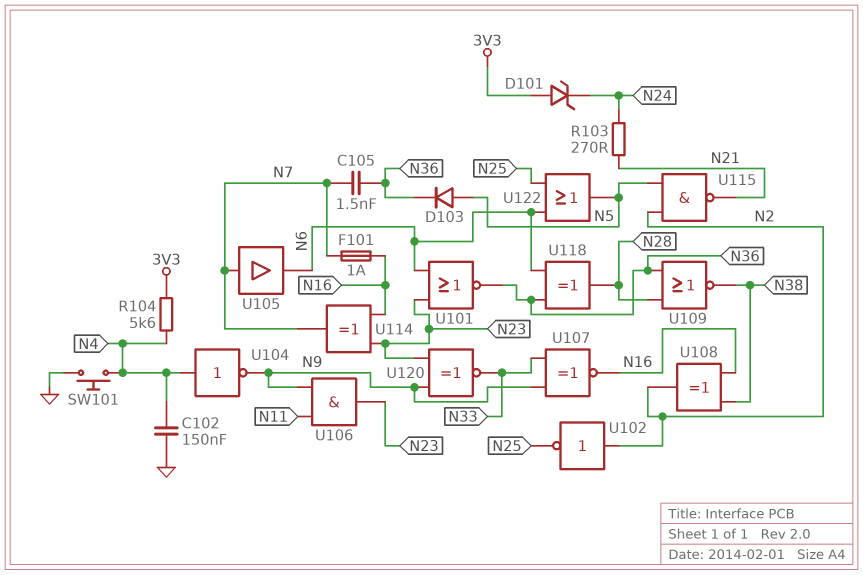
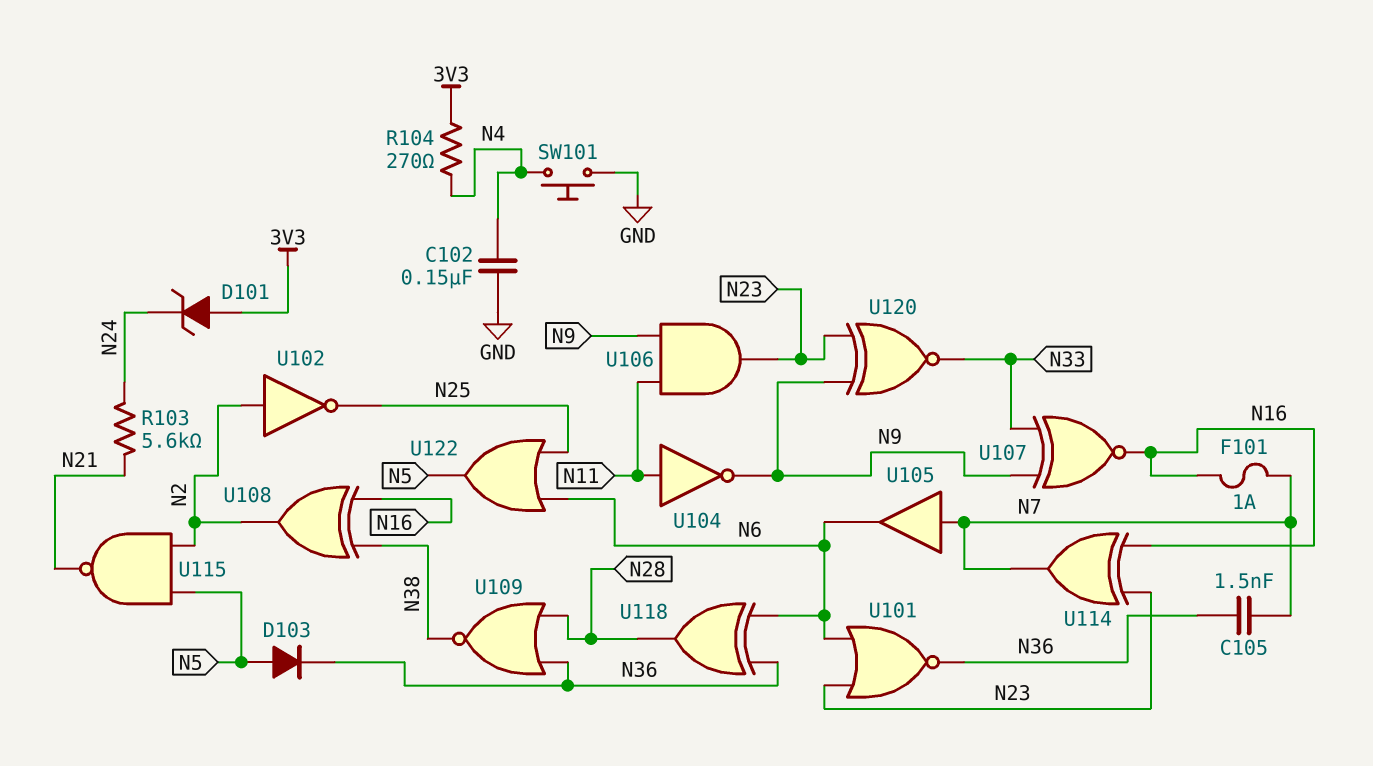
R103: 270 (N21, N24) -> 5.6k (N21, N24)
R104: 5.6k (3V3, N4) -> 270 (3V3, N4)
U104: NOT (in N4, out N9) -> NOT (in N11, out N9)

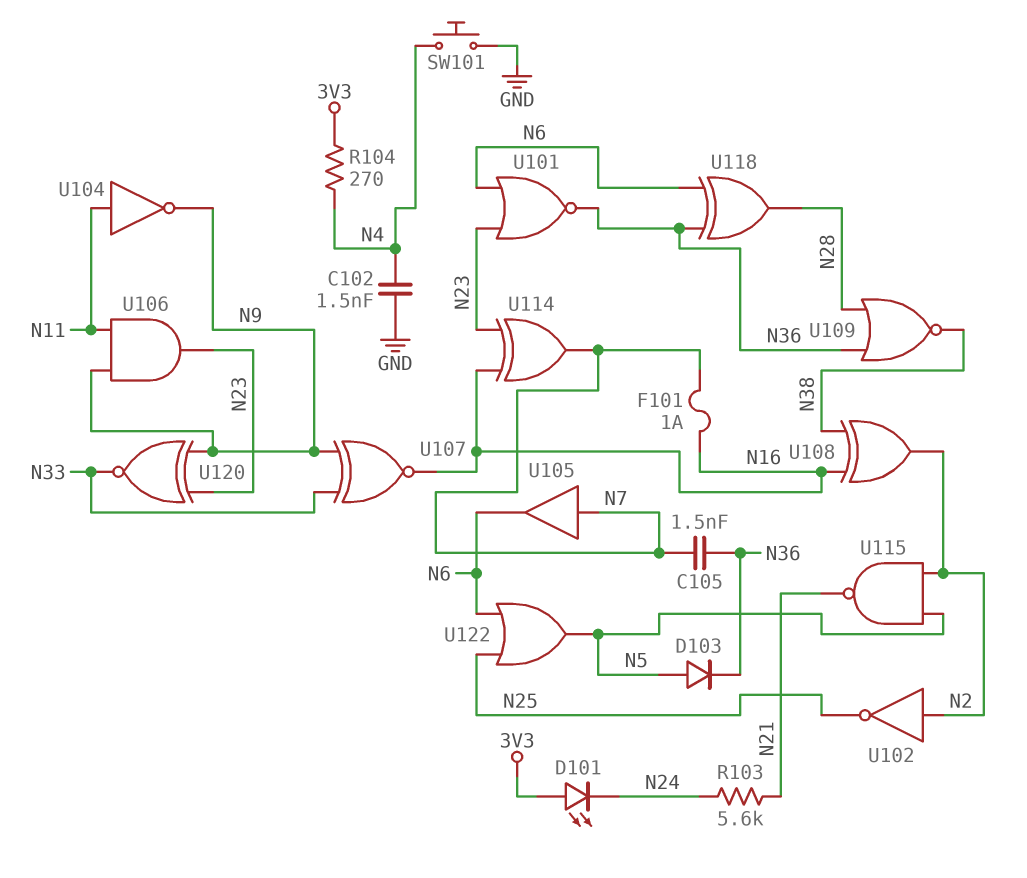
C102: 150nF (GND, N4) -> 1.5nF (GND, N4)
D101: zener (A 3V3, K N24) -> LED (A 3V3, K N24)

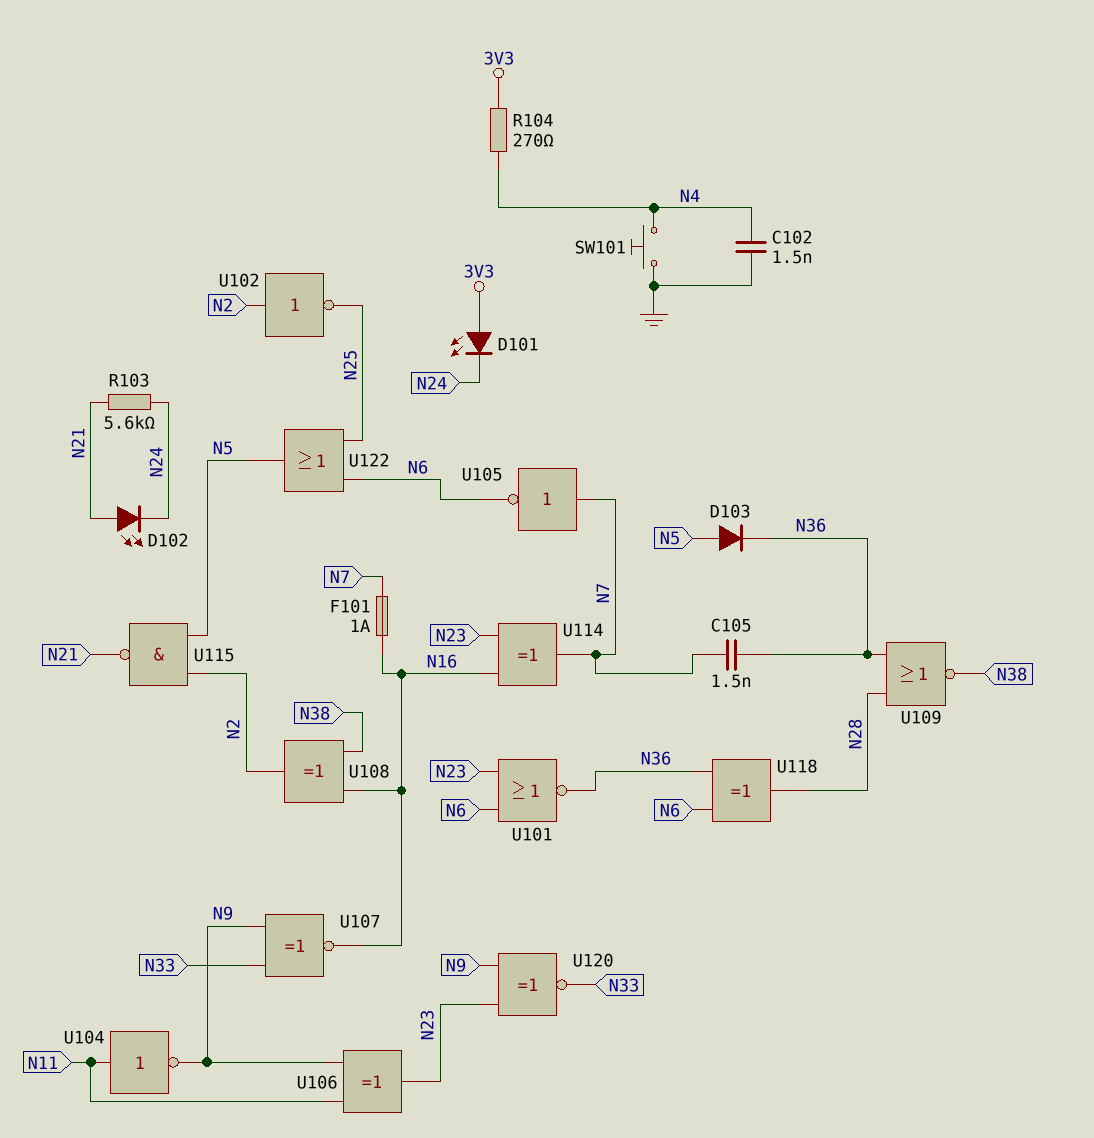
D102: none -> LED (A N21, K N24)
U105: buffer (in N7, out N6) -> NOT (in N7, out N6)
U106: AND (in N9, in N11, out N23) -> XOR (in N9, in N11, out N23)

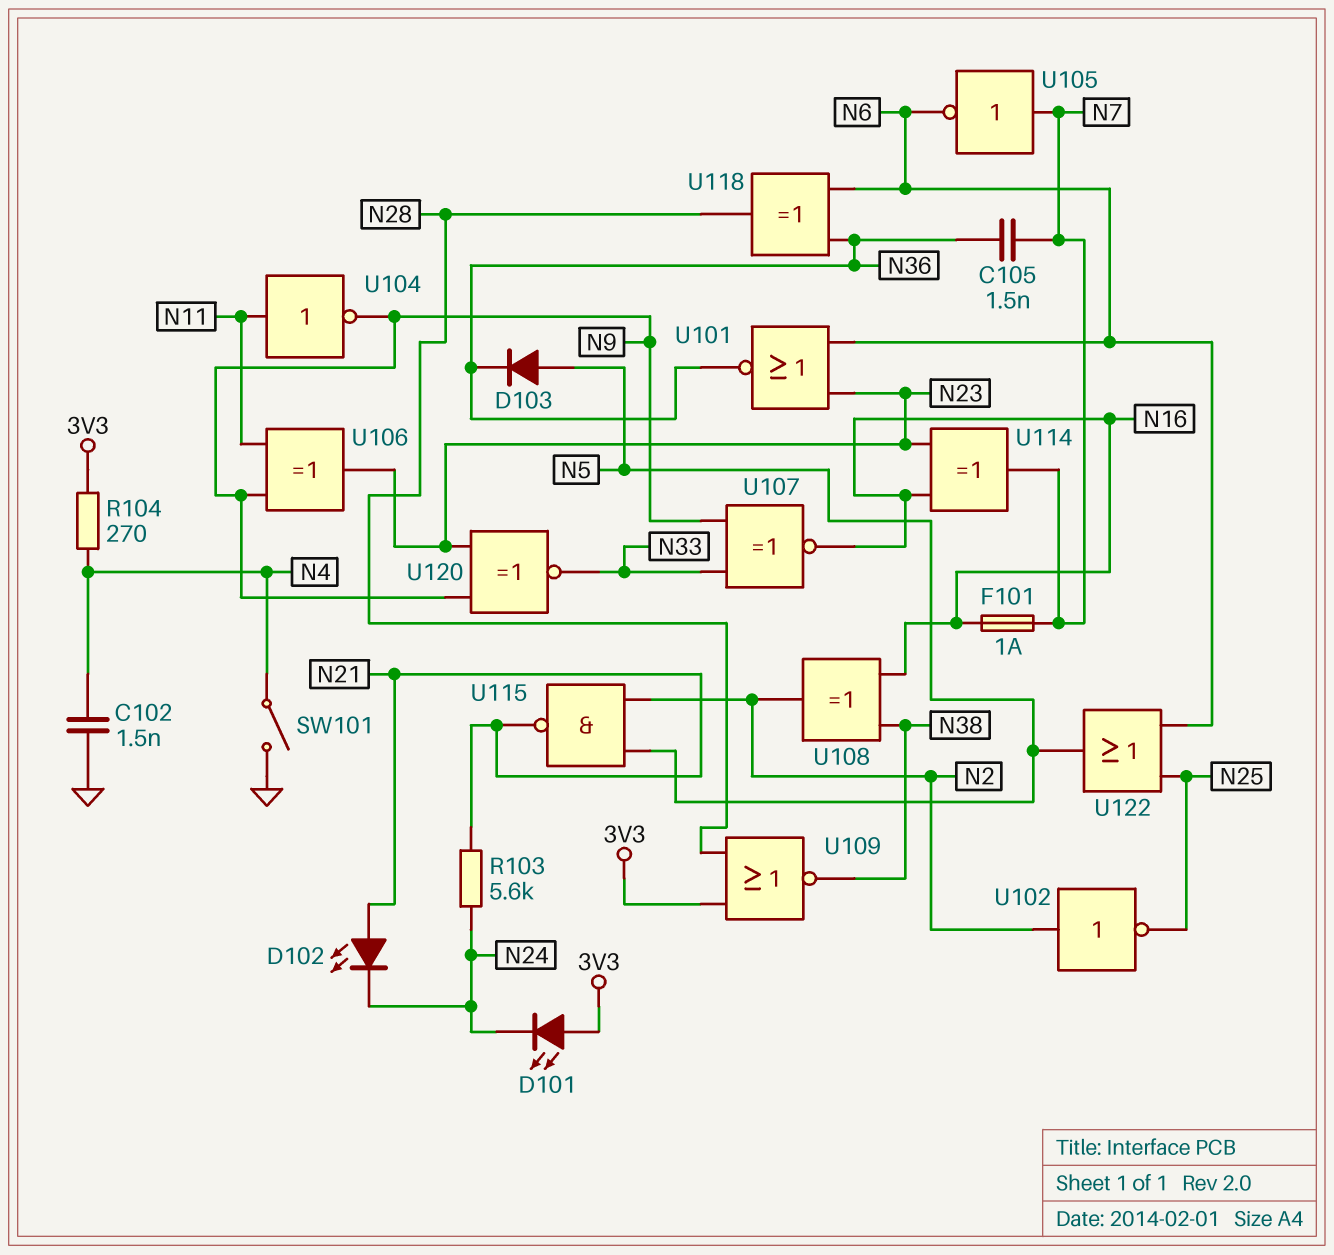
SW101: button (GND, N4) -> switch (GND, N4)
U109: NOR (in N28, in N36, out N38) -> NOR (in 3V3, in N28, out N38)

